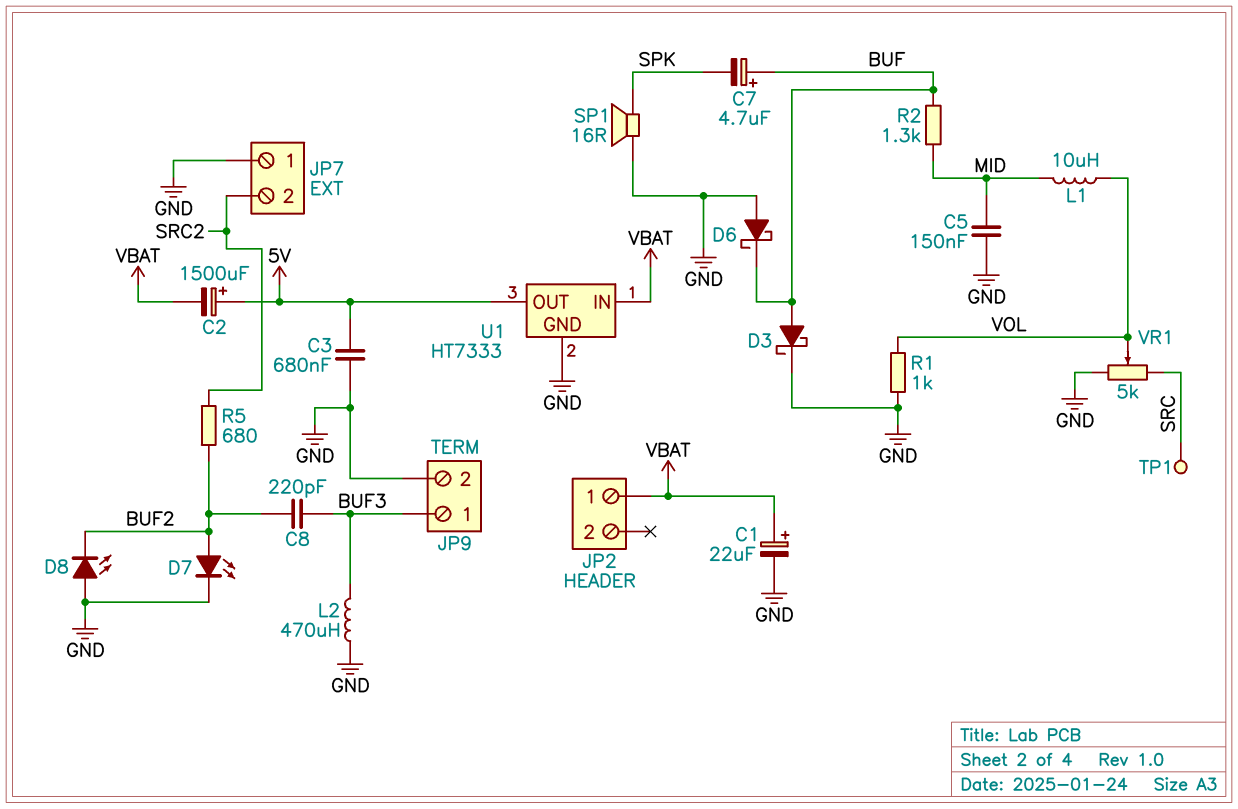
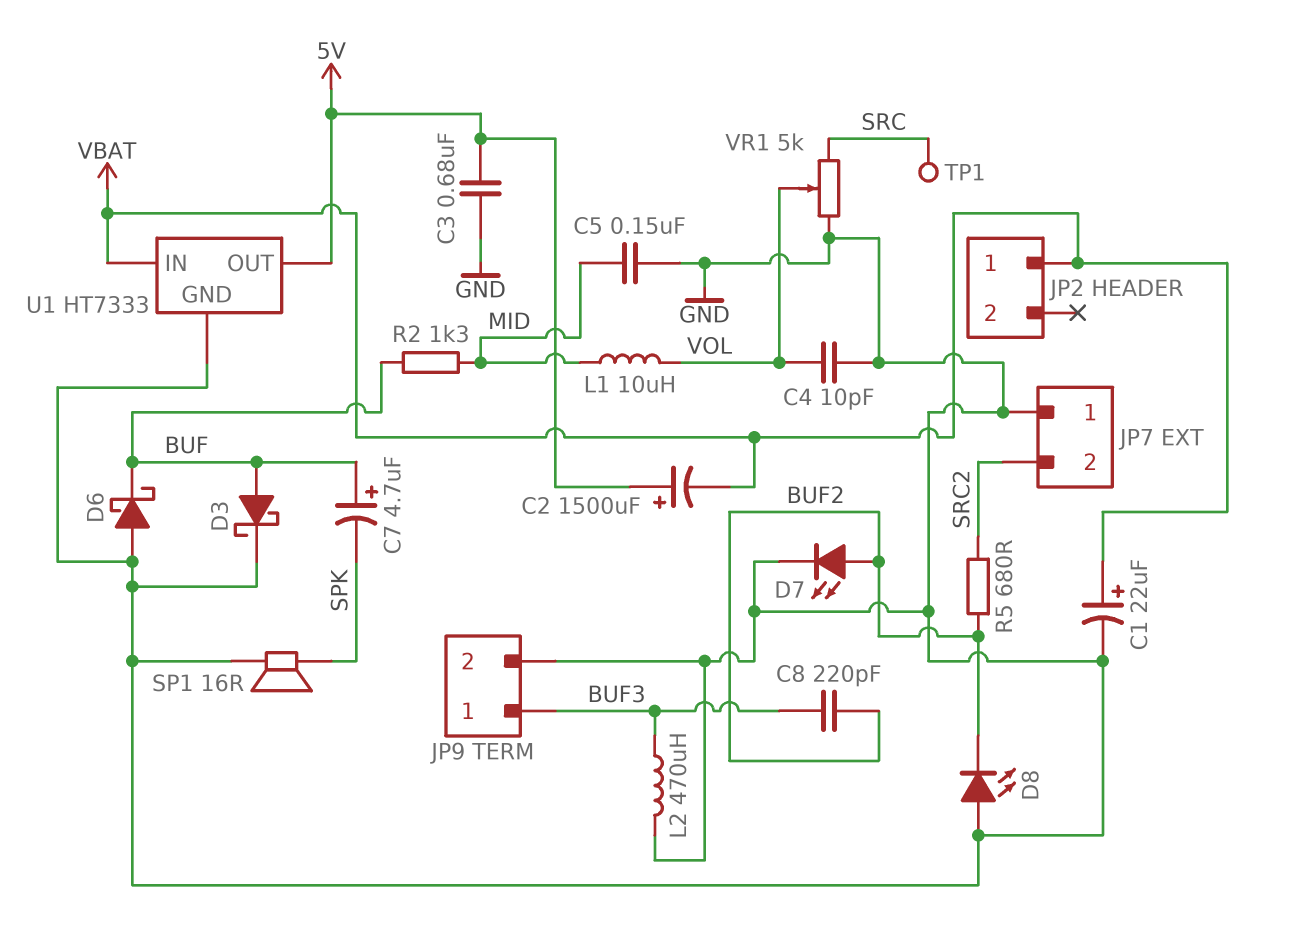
C4: none -> 10pF (GND, VOL)
R1: 1k (GND, VOL) -> none

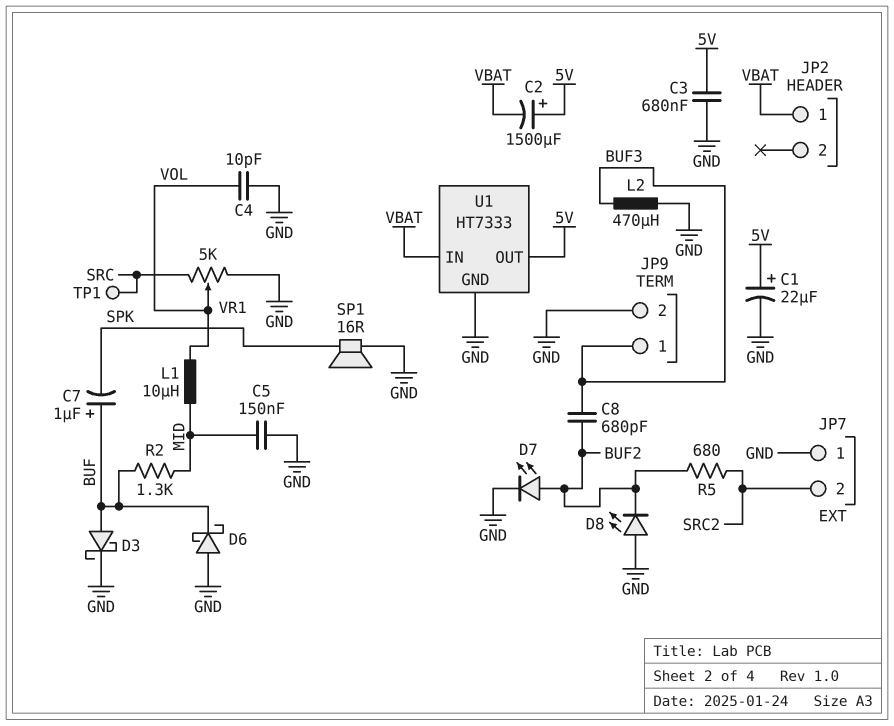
C1: 22uF (plus VBAT, minus GND) -> 22uF (plus 5V, minus GND)
C7: 4.7uF (plus BUF, minus SPK) -> 1uF (plus BUF, minus SPK)
C8: 220pF (BUF2, BUF3) -> 680pF (BUF2, BUF3)

